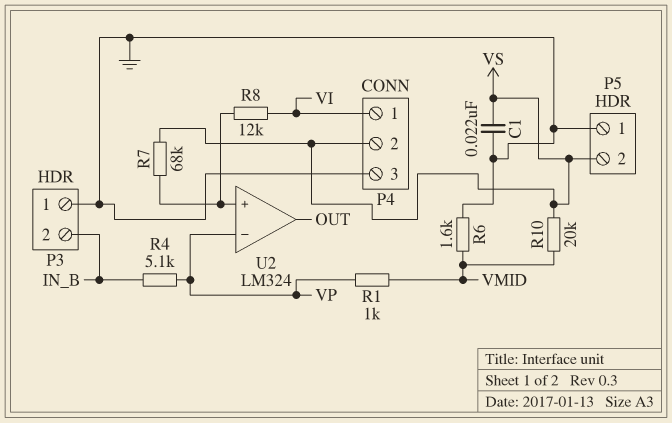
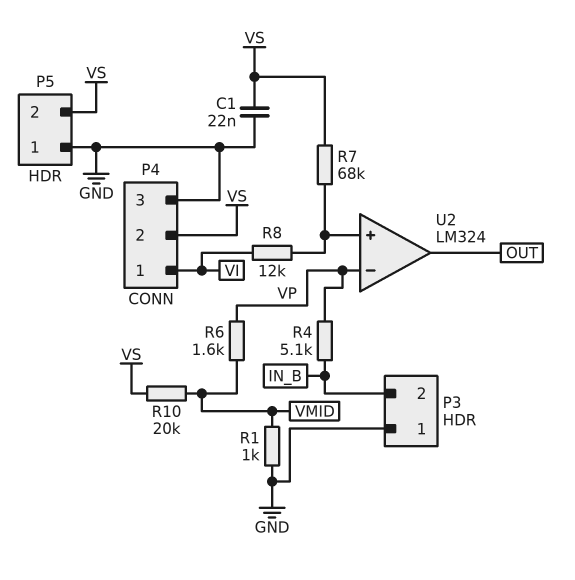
R1: 1k (VMID, VP) -> 1k (GND, VMID)
R6: 1.6k (GND, VMID) -> 1.6k (VMID, VP)

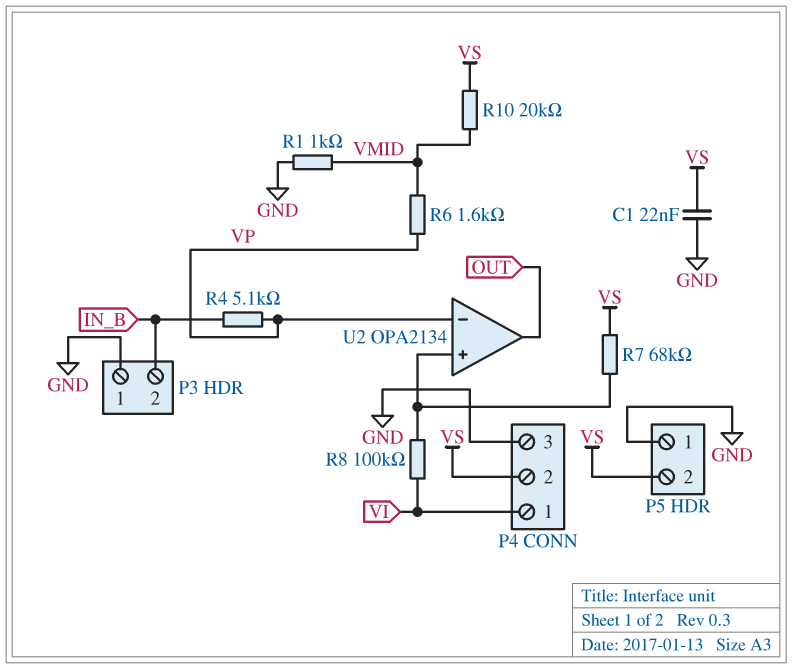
R8: 12k (U2/in+, VI) -> 100k (U2/in+, VI)
U2: LM324 -> OPA2134

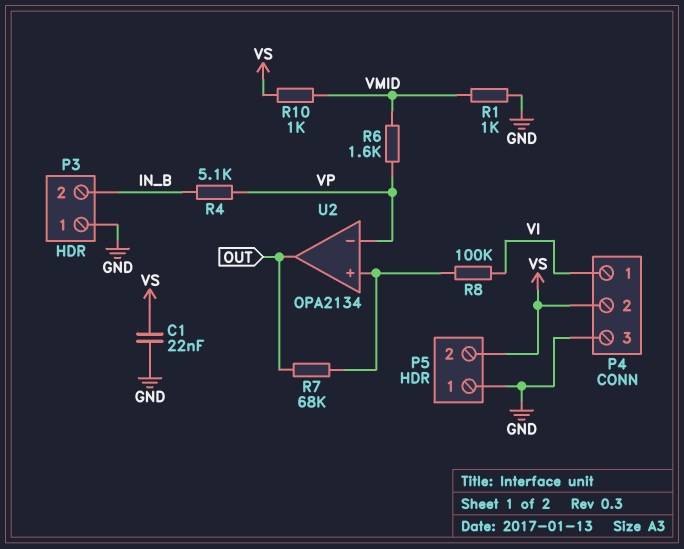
R7: 68k (U2/in+, VS) -> 68k (OUT, U2/in+)
R10: 20k (VMID, VS) -> 1k (VMID, VS)

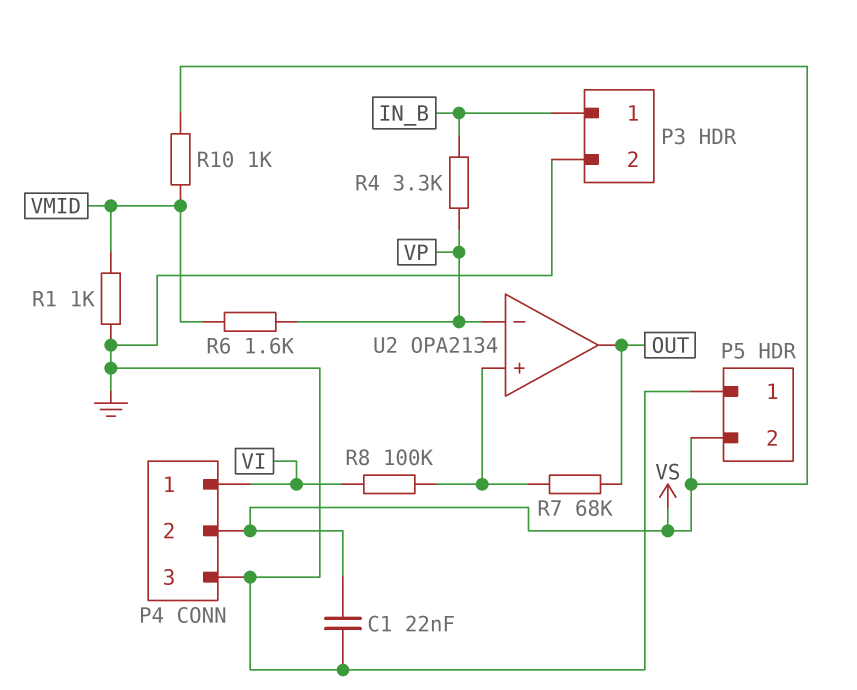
P3 pin 1: GND -> IN_B
P3 pin 2: IN_B -> GND
R4: 5.1k (IN_B, VP) -> 3.3k (IN_B, VP)

